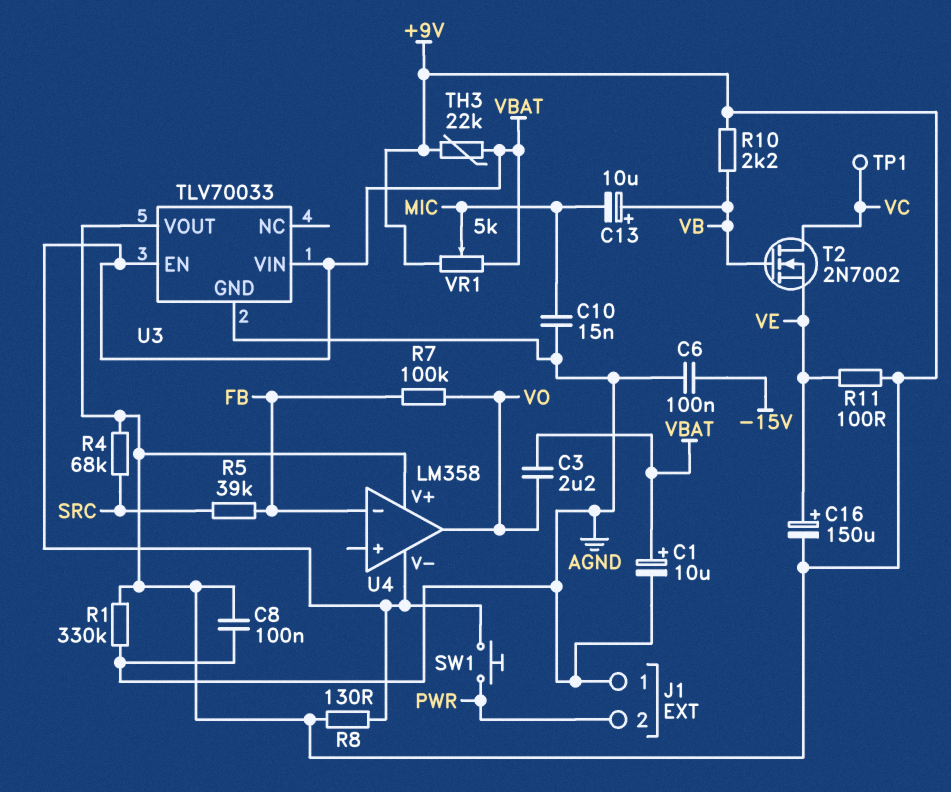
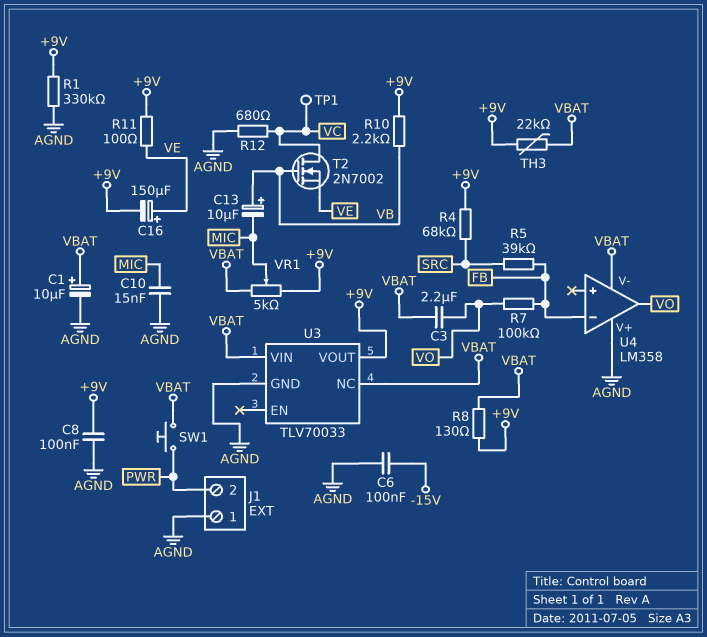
R12: none -> 680 (AGND, VC)
U3 pin EN: VBAT -> none
U3 pin NC: none -> VBAT
U4 pin V+: +9V -> AGND

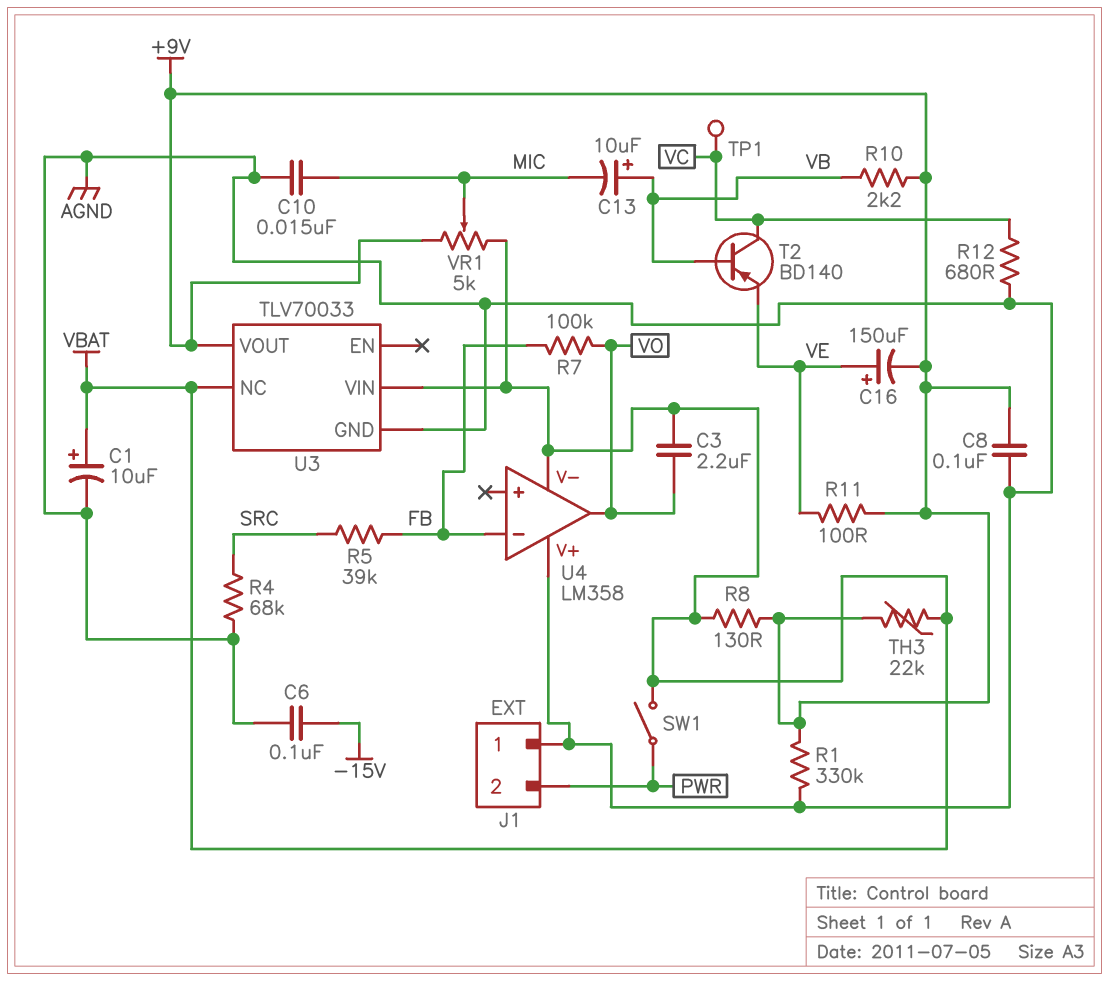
R4: 68k (+9V, SRC) -> 68k (AGND, SRC)
SW1: button (PWR, VBAT) -> switch (PWR, VBAT)
T2: NMOS 2N7002 (G VB, D VC, S VE) -> PNP BD140 (B VB, C VC, E VE)

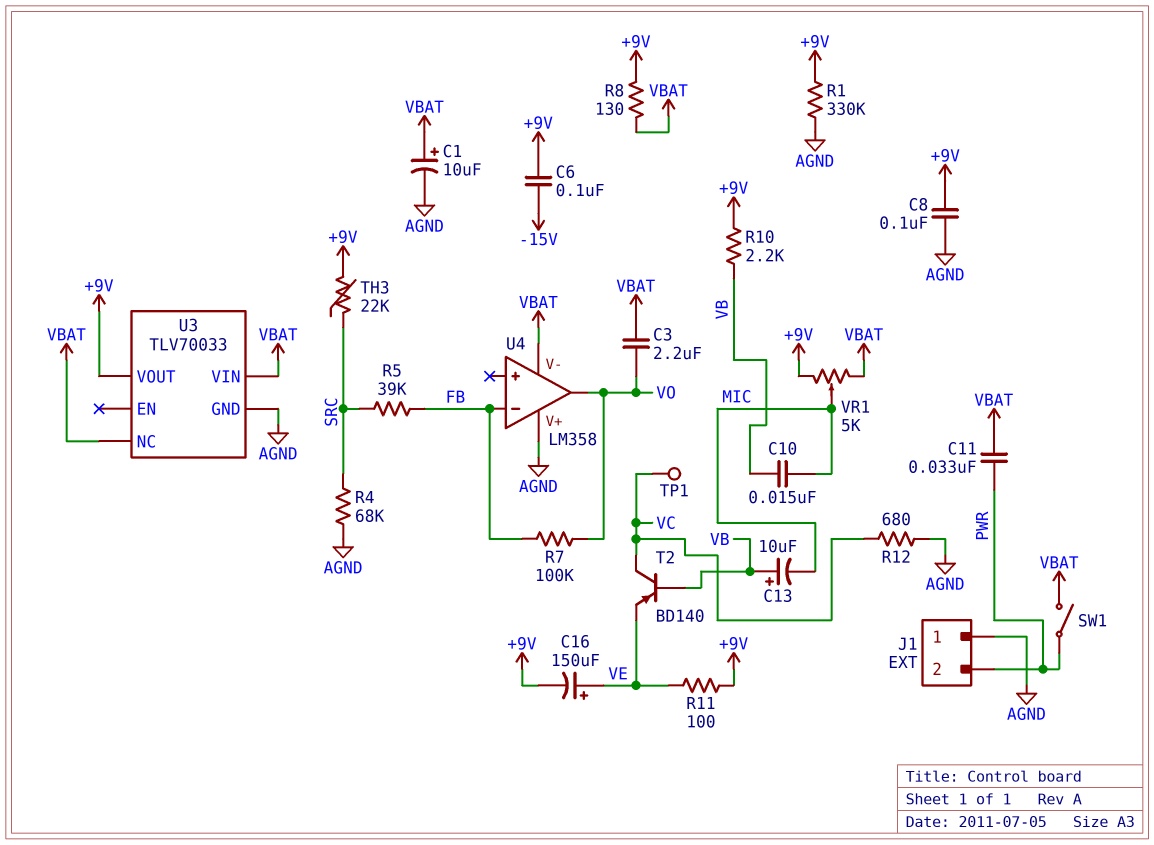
C6: 100nF (-15V, AGND) -> 100nF (+9V, -15V)
C10: 15nF (AGND, MIC) -> 15nF (MIC, VB)
C11: none -> 33nF (PWR, VBAT)
TH3: 22k (+9V, VBAT) -> 22k (+9V, SRC)

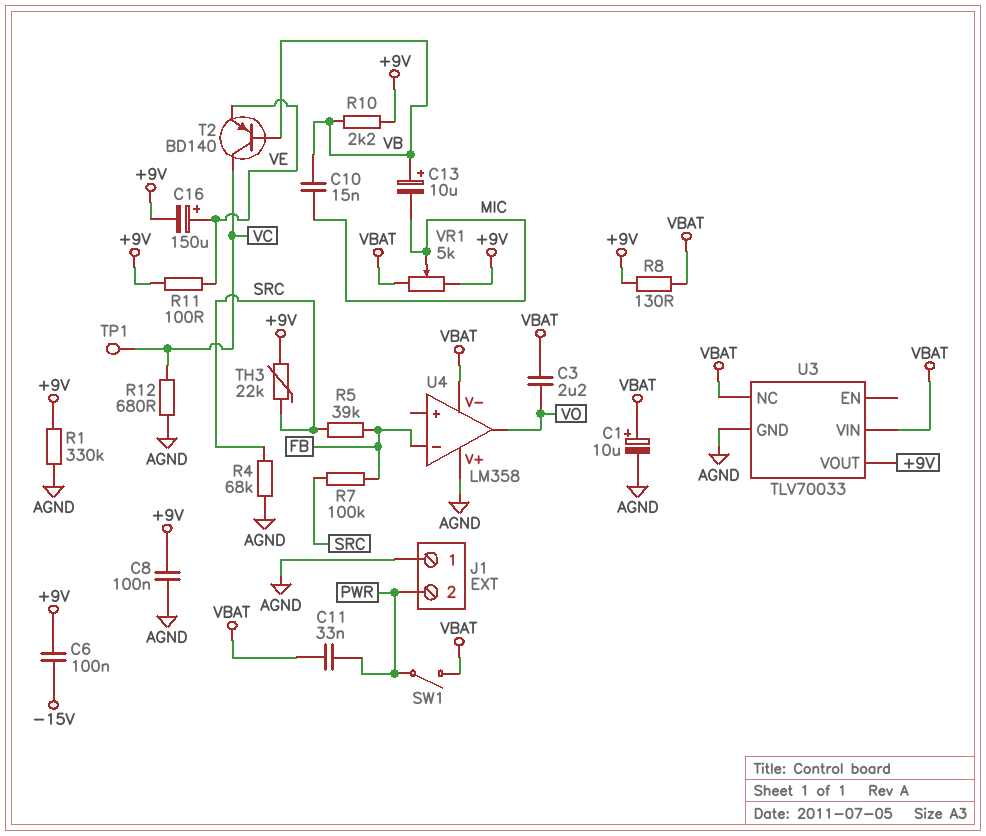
R7: 100k (FB, VO) -> 100k (FB, SRC)

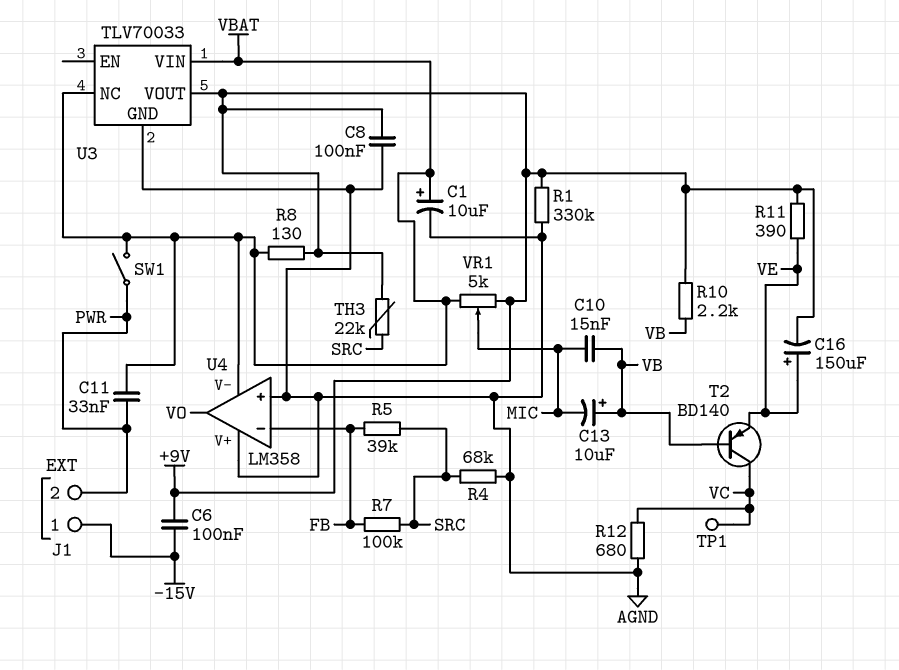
C3: 2.2uF (VBAT, VO) -> none
J1 pin 1: AGND -> -15V
R11: 100 (+9V, VE) -> 390 (+9V, VE)
U4 pin in+: none -> AGND

